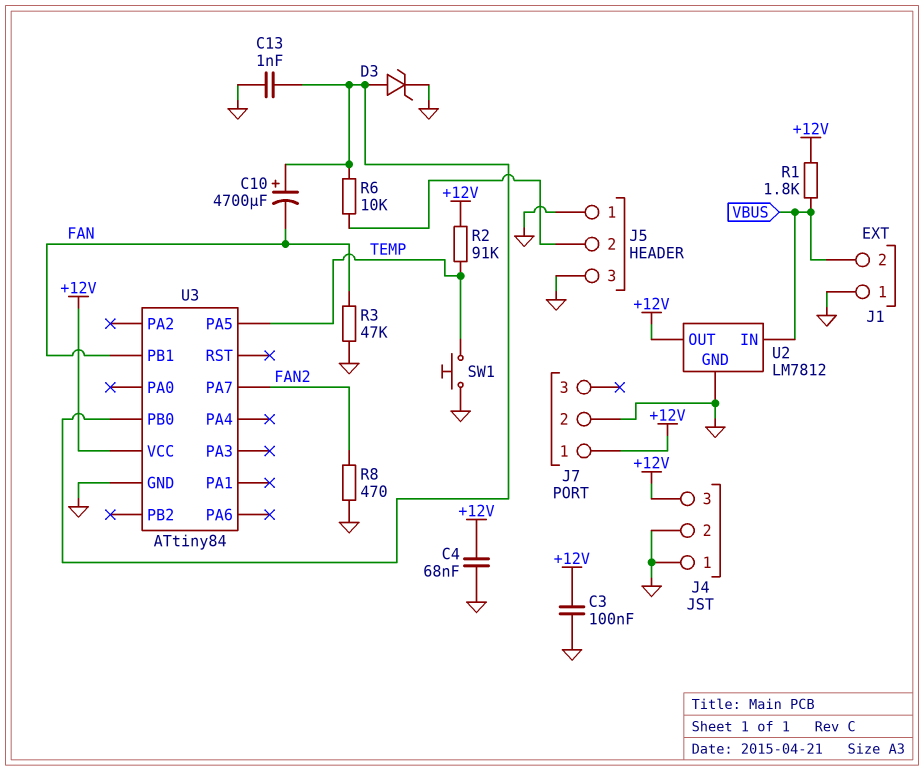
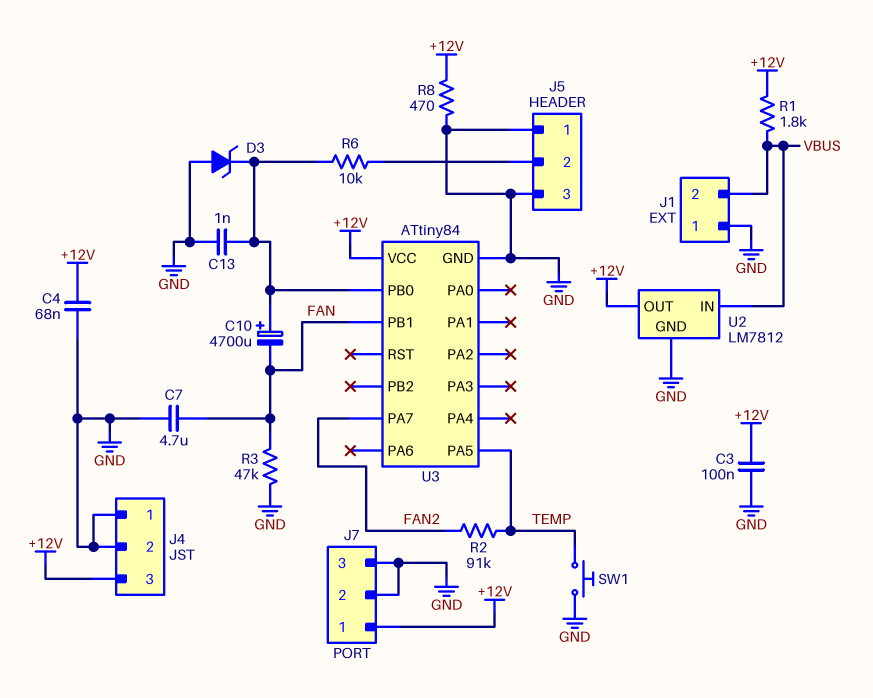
C7: none -> 4.7uF (FAN, GND)
D3: zener (A U3/PB0, K GND) -> zener (A GND, K U3/PB0)
J7 pin 3: none -> GND
R2: 91k (+12V, TEMP) -> 91k (FAN2, TEMP)
R8: 470 (FAN2, GND) -> 470 (+12V, GND)

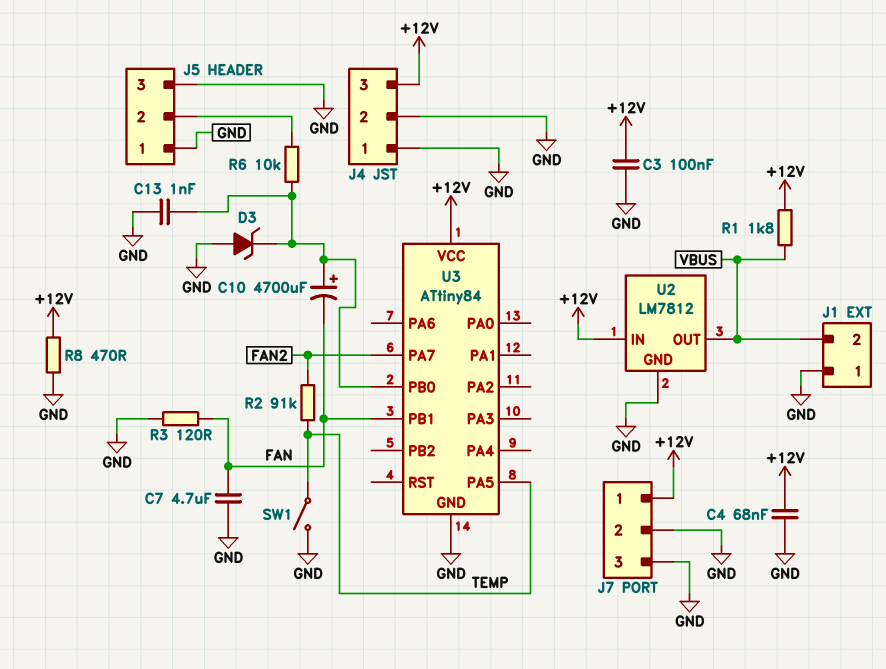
R3: 47k (FAN, GND) -> 120 (FAN, GND)
SW1: button (GND, TEMP) -> switch (GND, TEMP)
U2 pin IN: VBUS -> +12V
U2 pin OUT: +12V -> VBUS

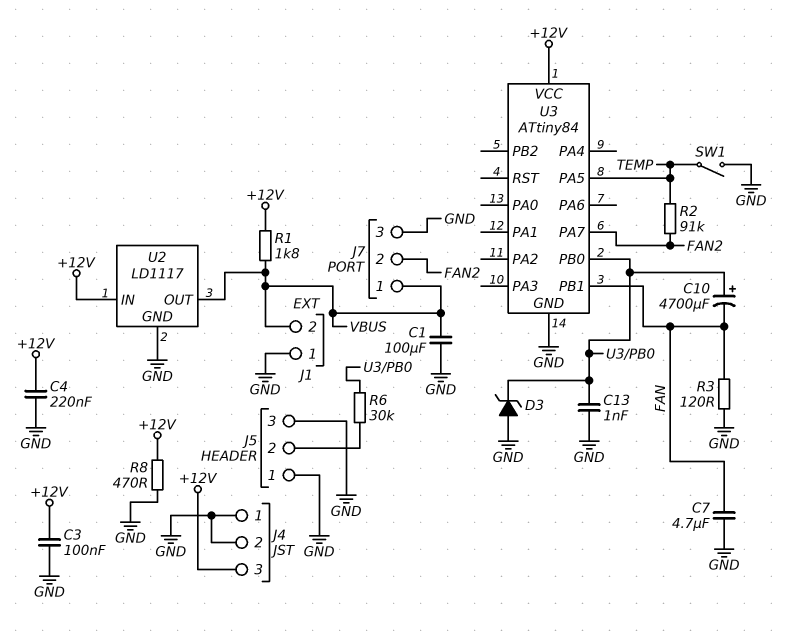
C1: none -> 100uF (GND, VBUS)
C4: 68nF (+12V, GND) -> 220nF (+12V, GND)
J7 pin 1: +12V -> VBUS
J7 pin 2: GND -> FAN2
R6: 10k (J5/2, U3/PB0) -> 30k (J5/2, U3/PB0)
U2: LM7812 -> LD1117

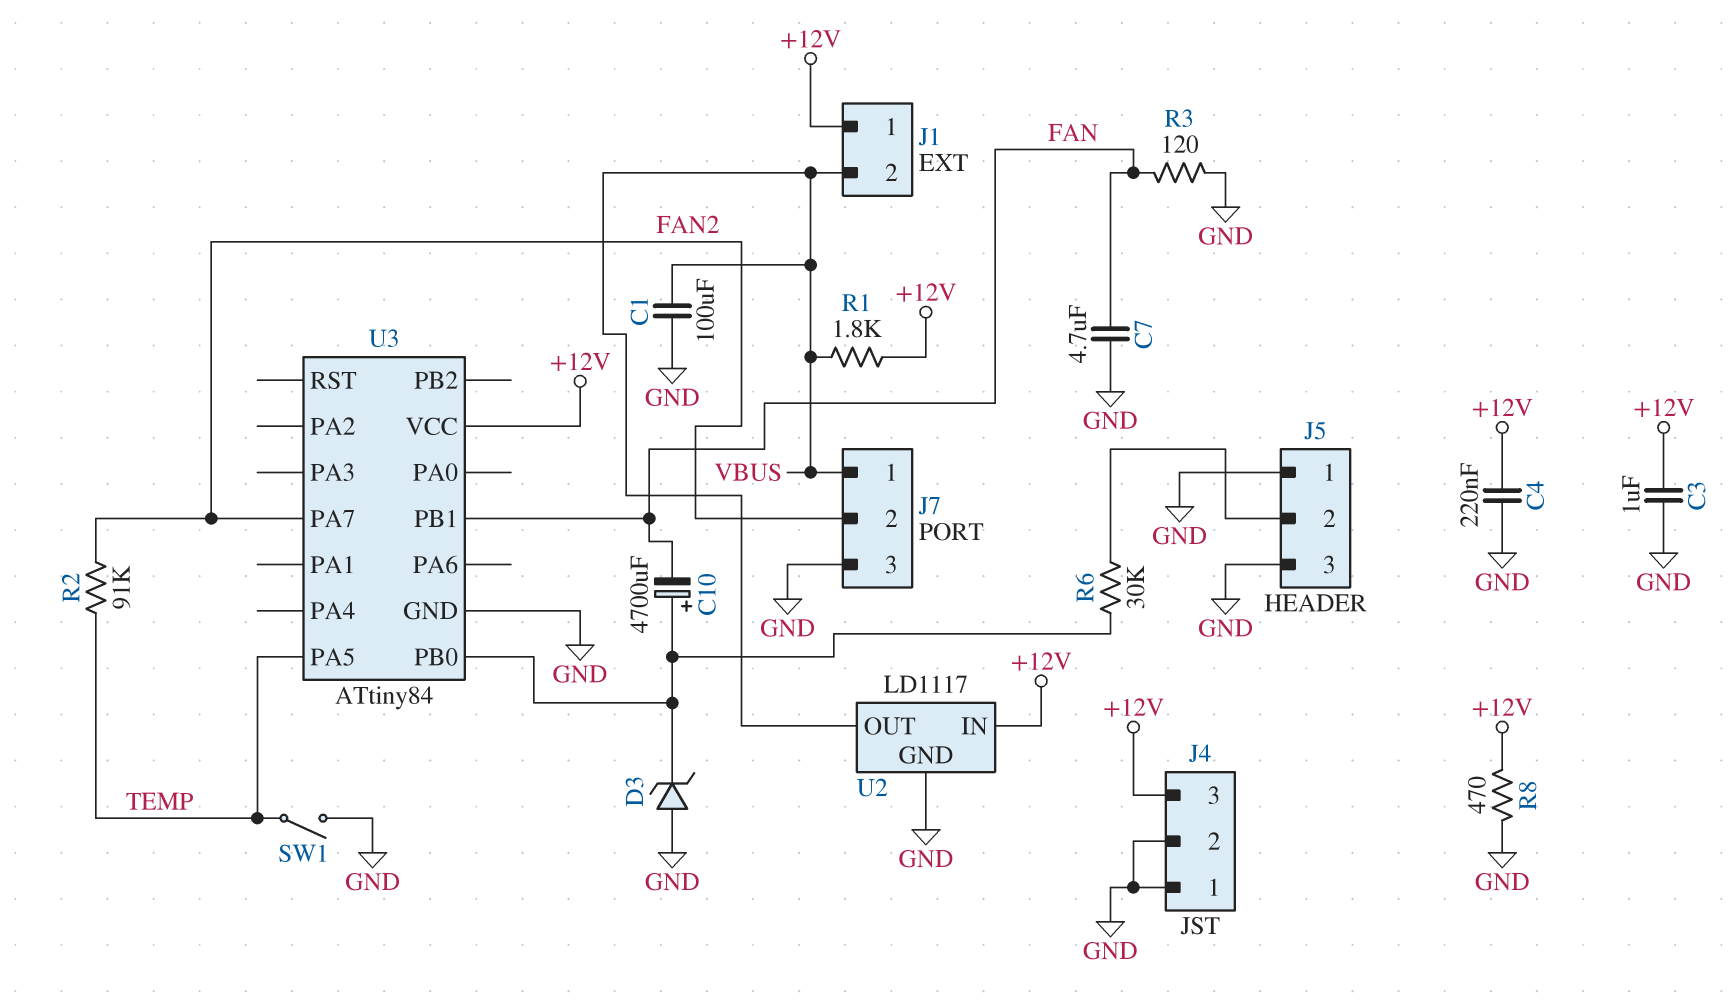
C3: 100nF (+12V, GND) -> 1uF (+12V, GND)
C13: 1nF (GND, U3/PB0) -> none
J1 pin 1: GND -> +12V

